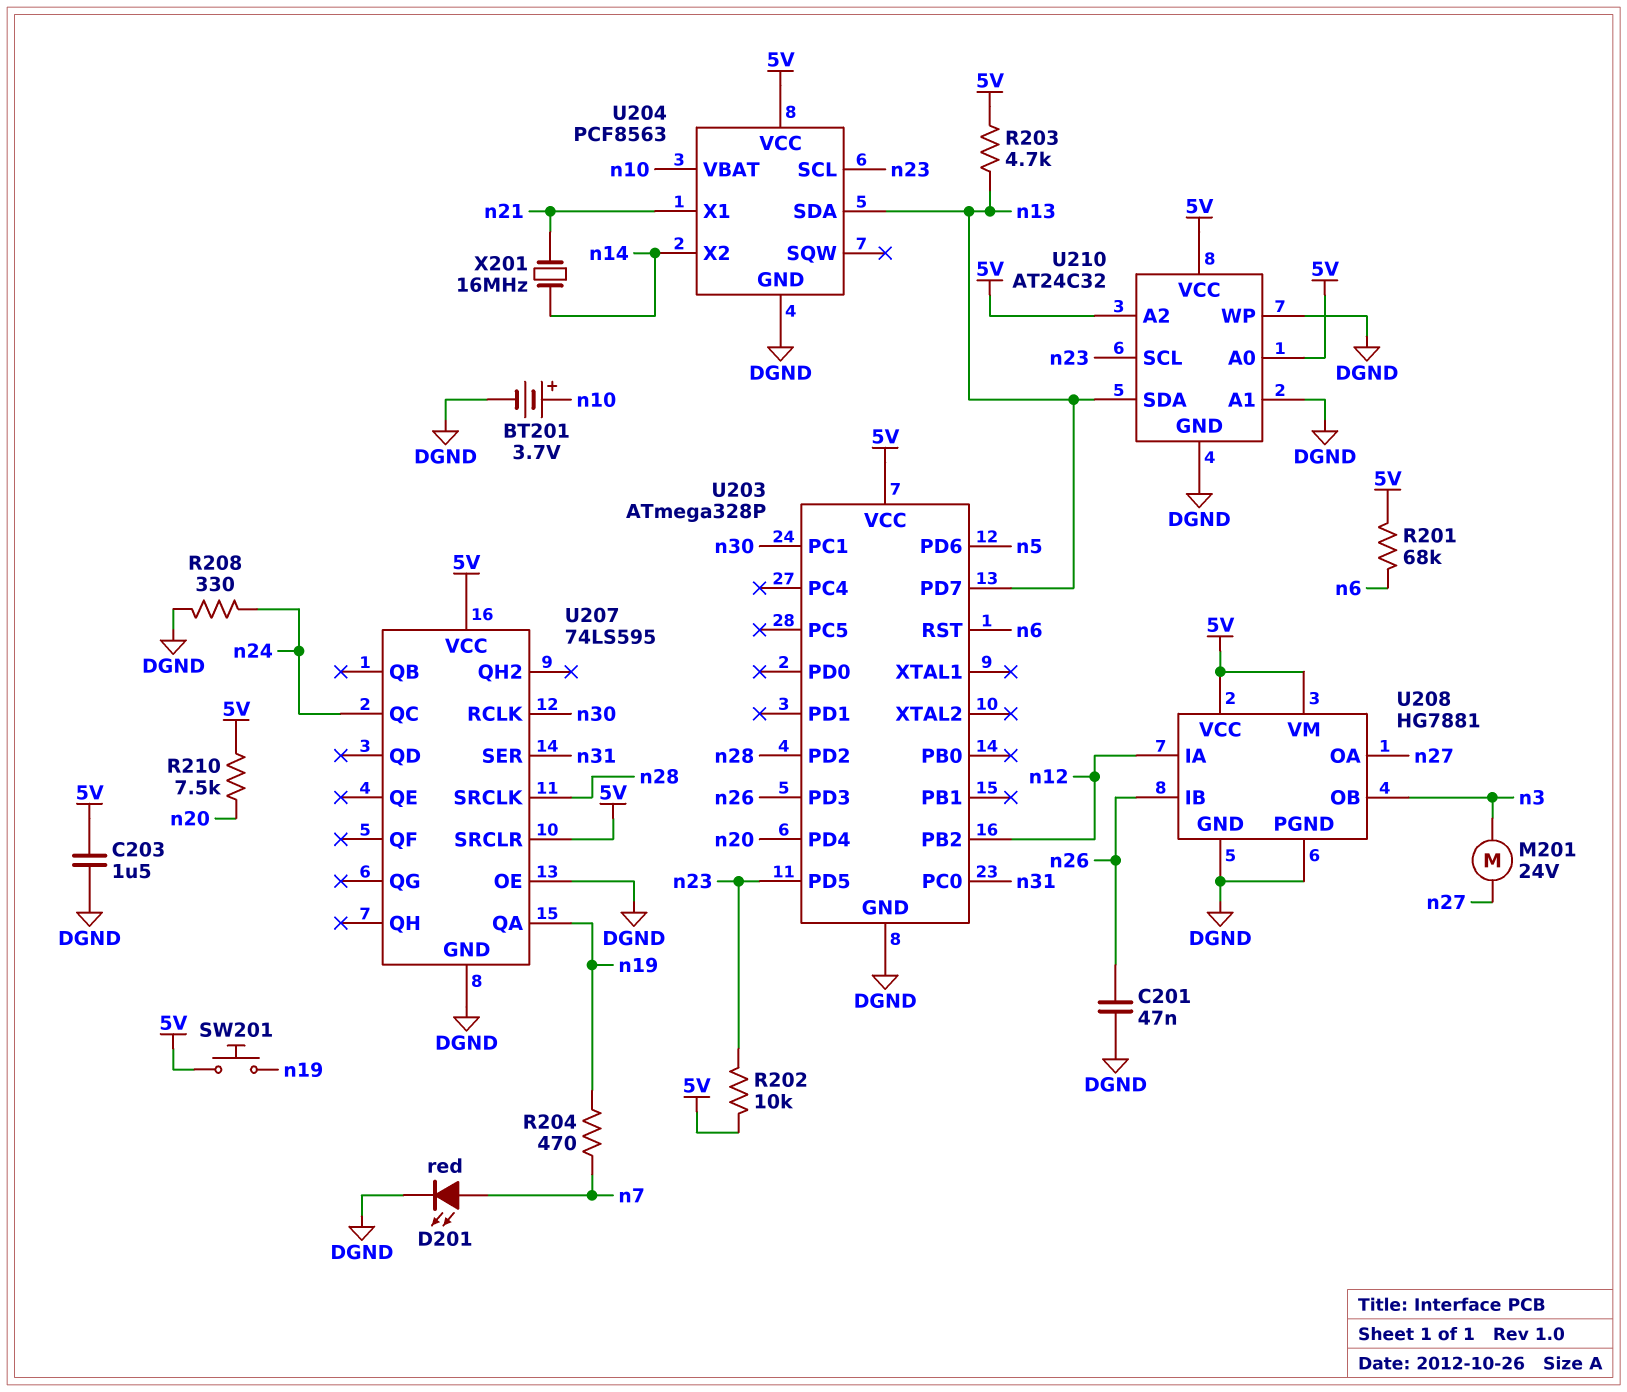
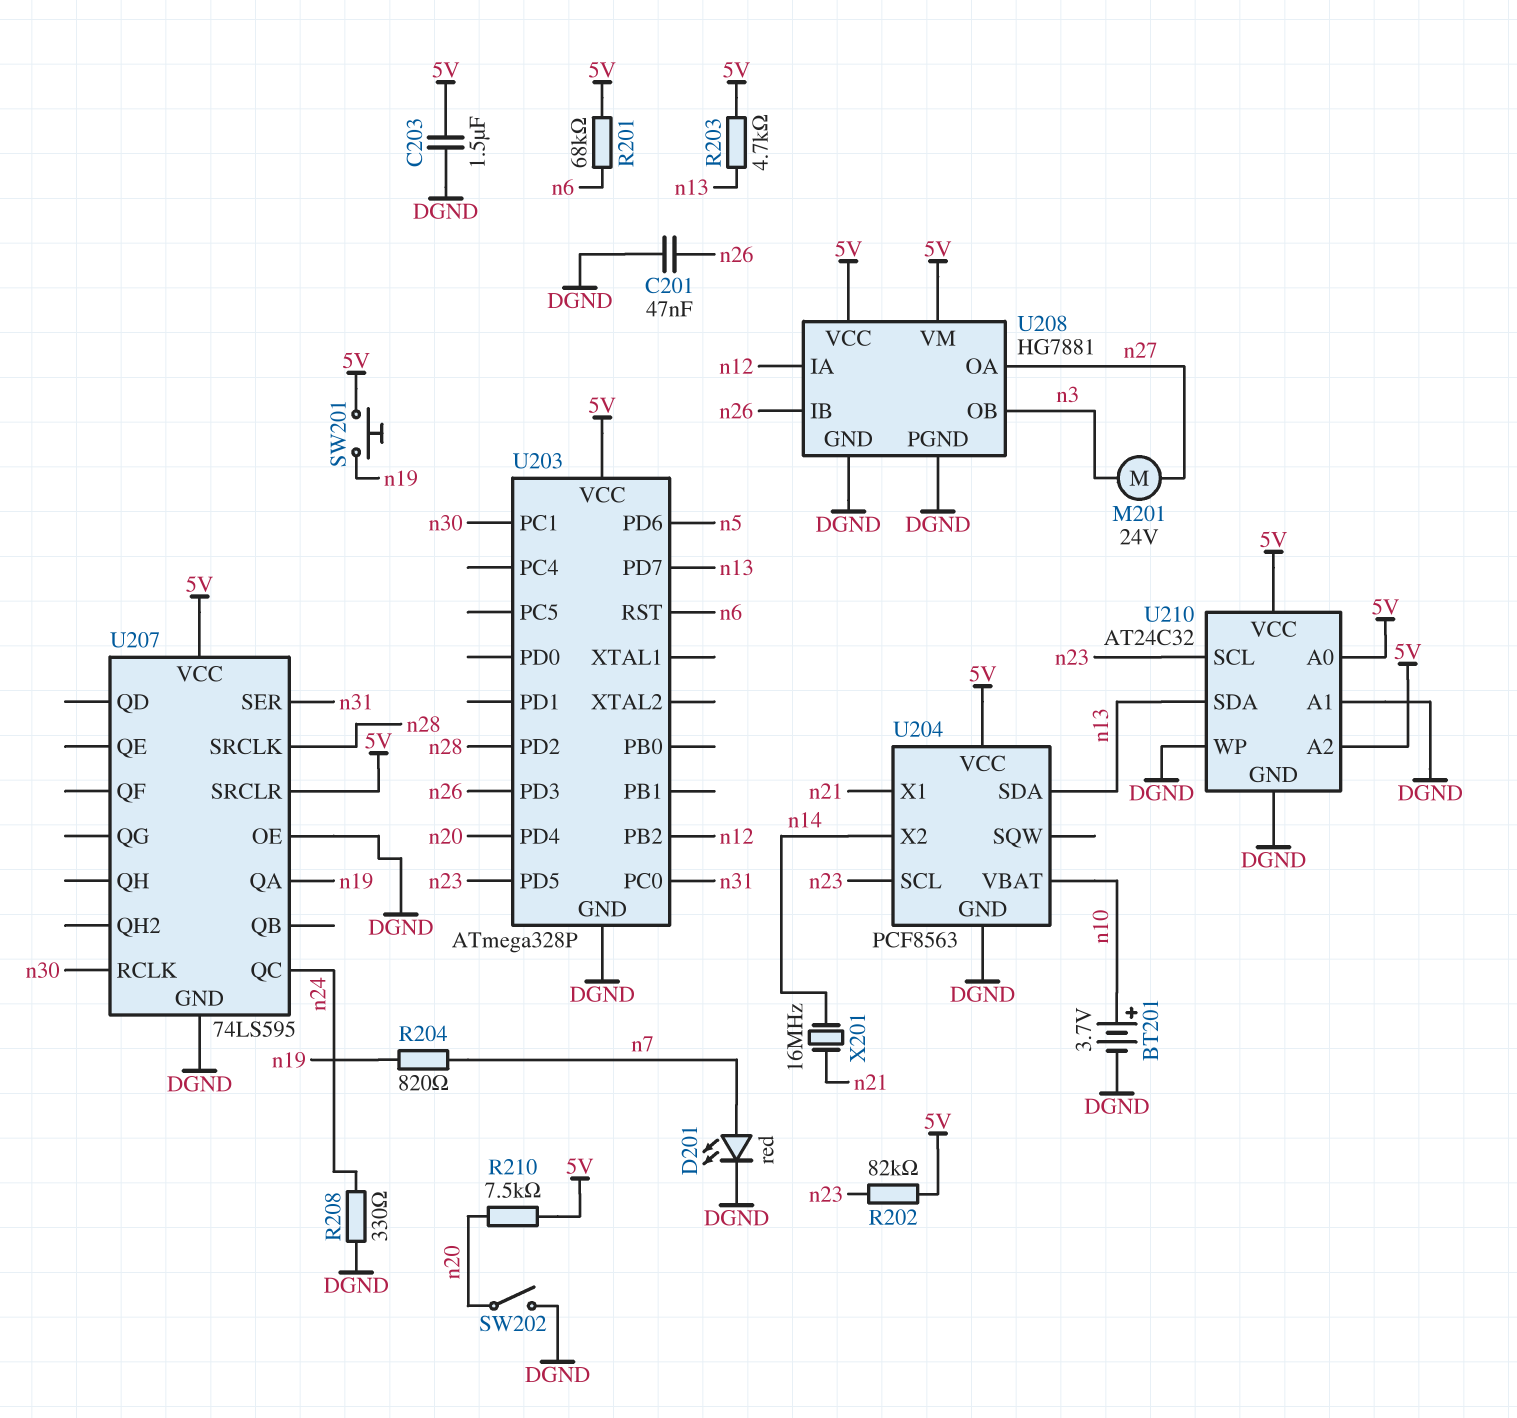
R202: 10k (5V, n23) -> 82k (5V, n23)
R204: 470 (n7, n19) -> 820 (n7, n19)
SW202: none -> switch (DGND, n20)

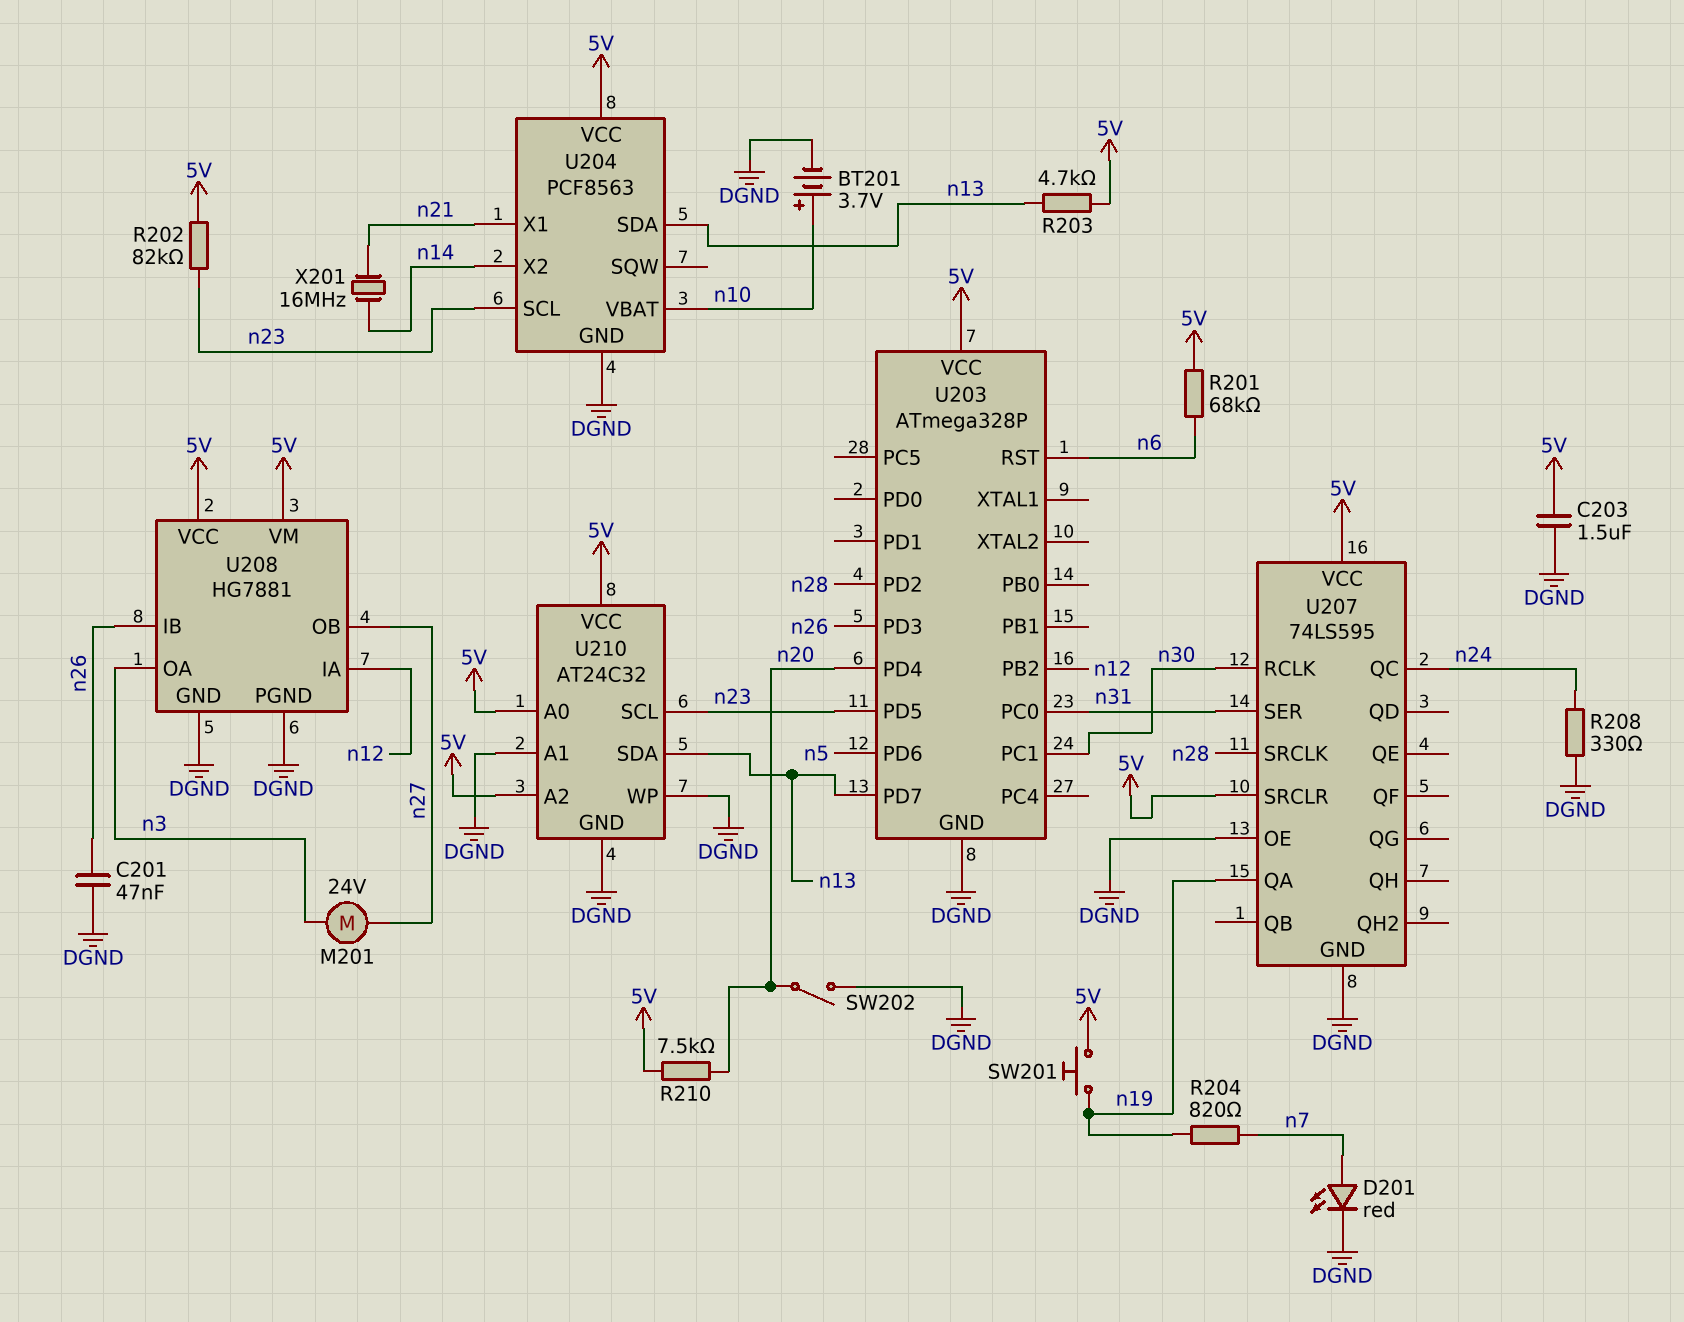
U208 pin OA: n27 -> n3
U208 pin OB: n3 -> n27

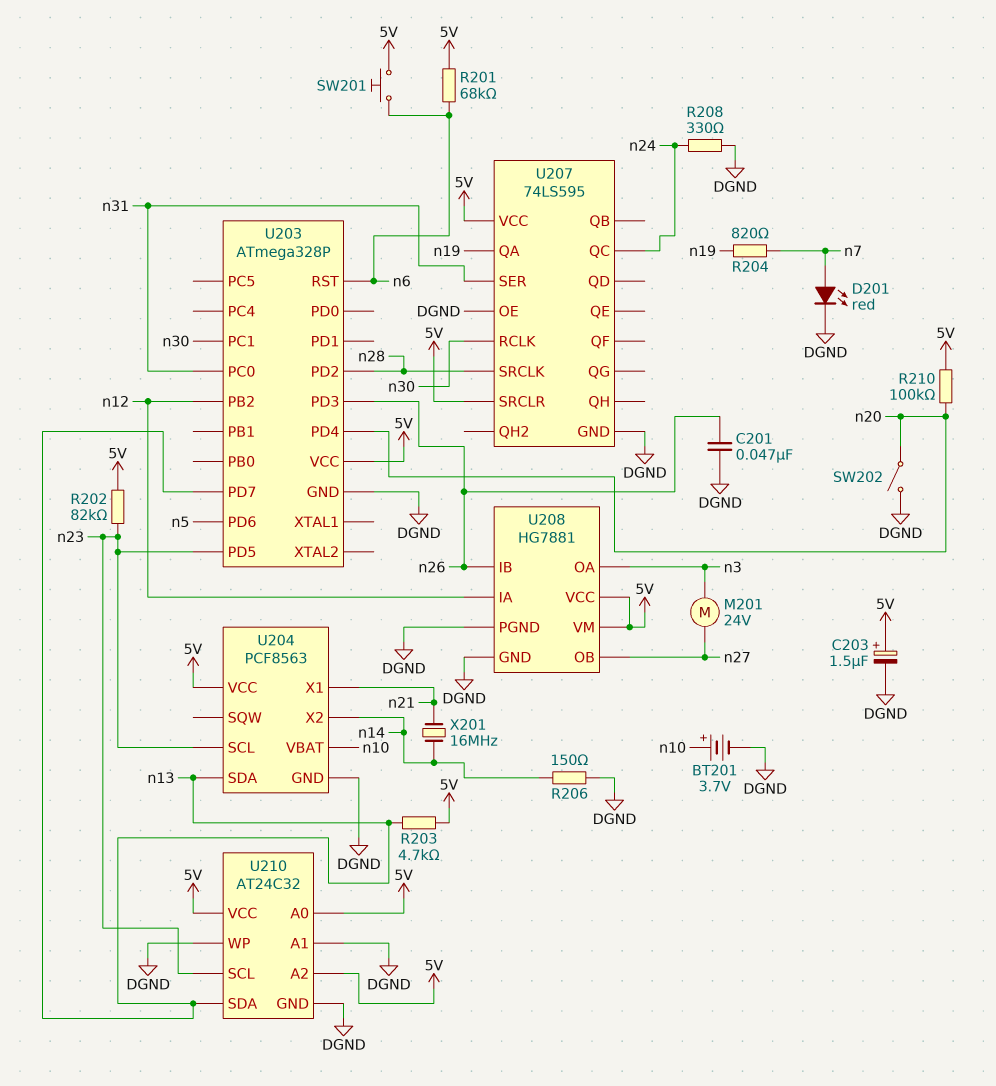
C203: 1.5uF (5V, DGND) -> 1.5uF (plus 5V, minus DGND)
R206: none -> 150 (DGND, n14)
R210: 7.5k (5V, n20) -> 100k (5V, n20)
SW201: button (5V, n19) -> button (5V, n6)

